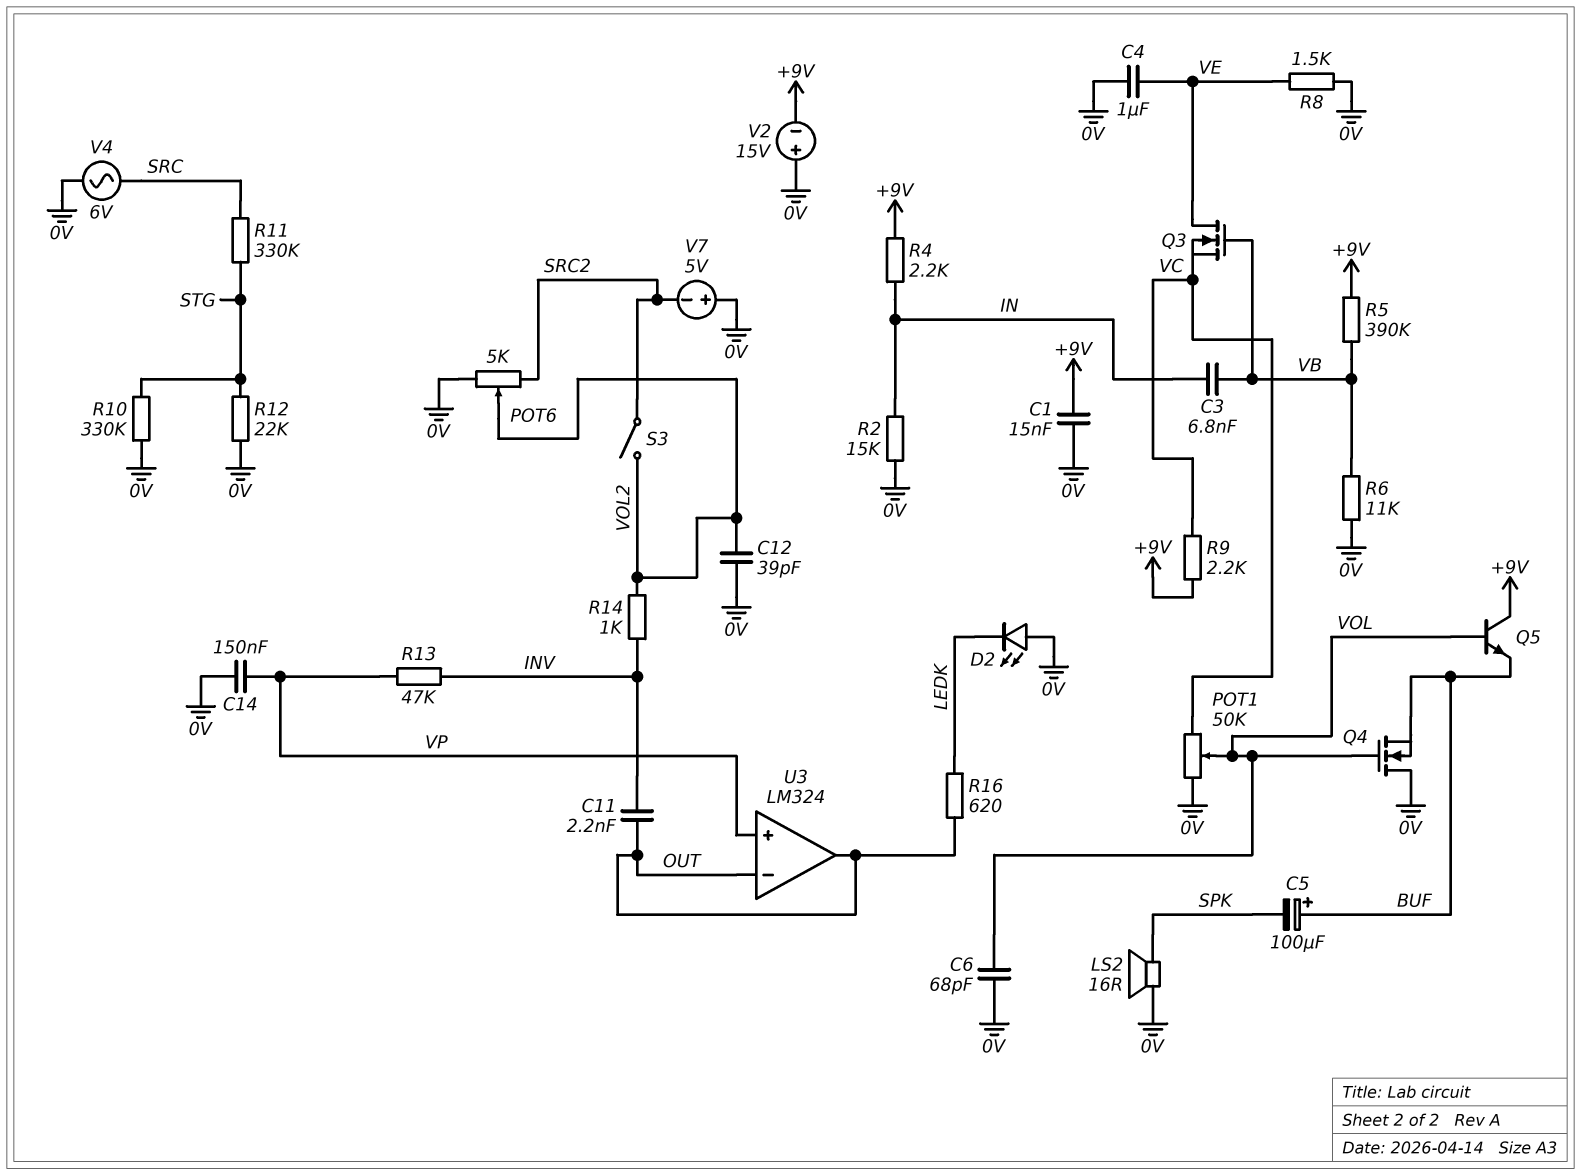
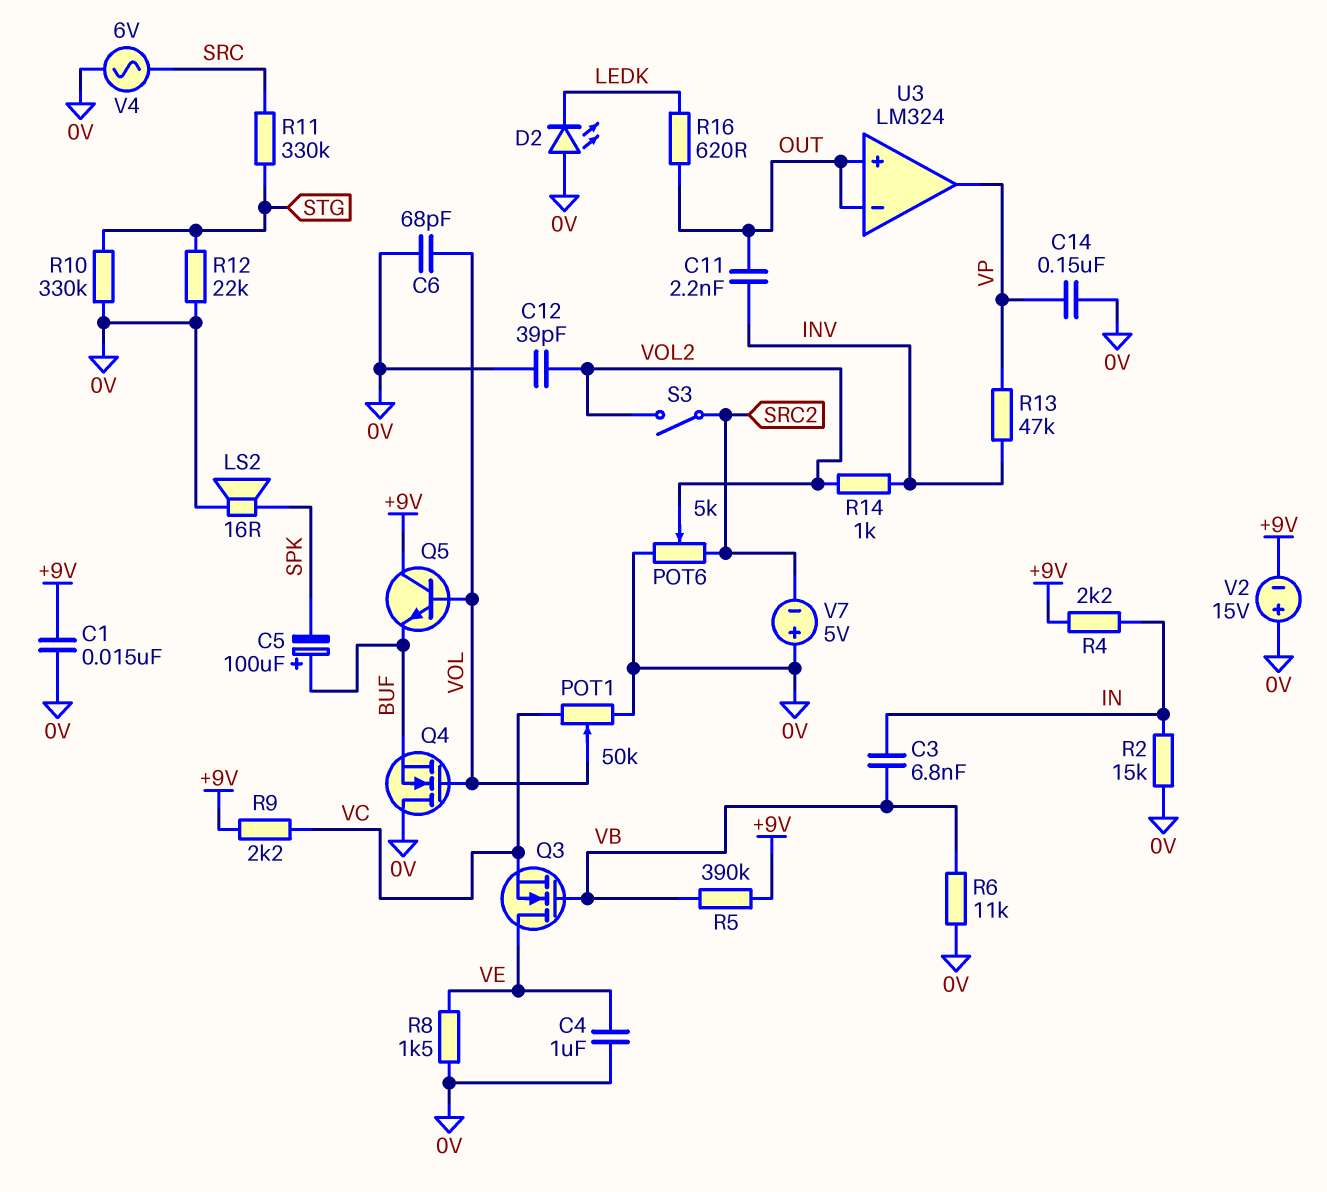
U3 pin in+: VP -> OUT
U3 pin out: OUT -> VP

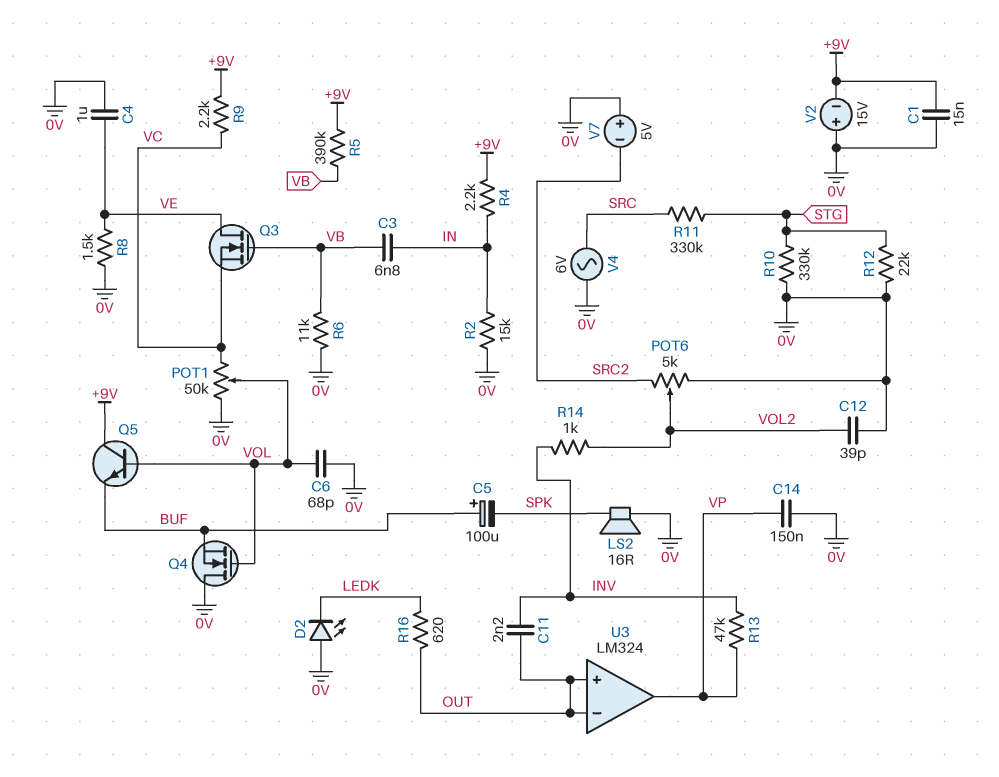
S3: switch (SRC2, VOL2) -> none

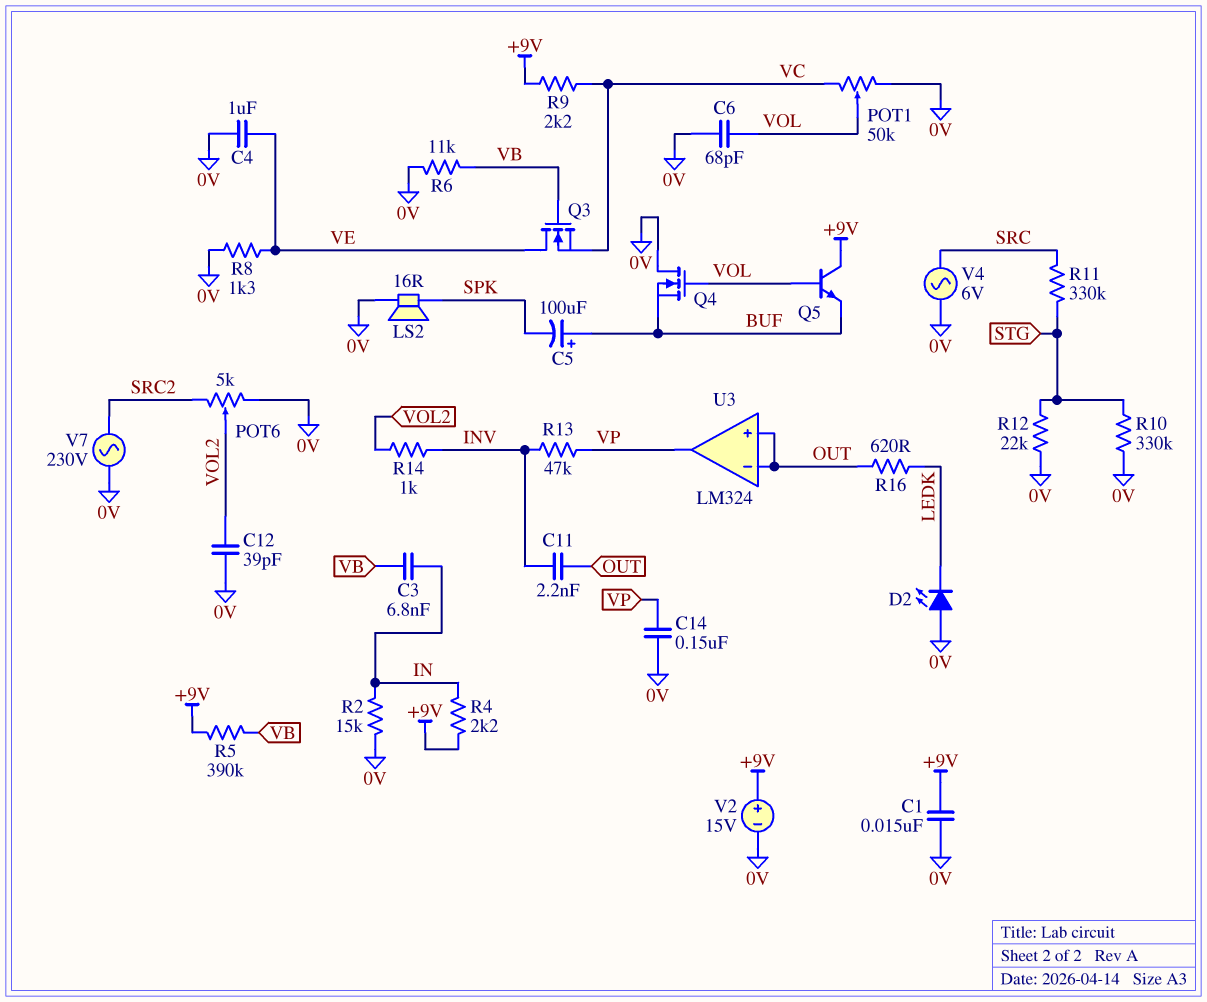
R8: 1.5k (0V, VE) -> 1.3k (0V, VE)
V2: 15V (plus 0V, minus +9V) -> 15V (plus +9V, minus 0V)
V7: 5V (plus 0V, minus SRC2) -> AC 230V (0V, SRC2)

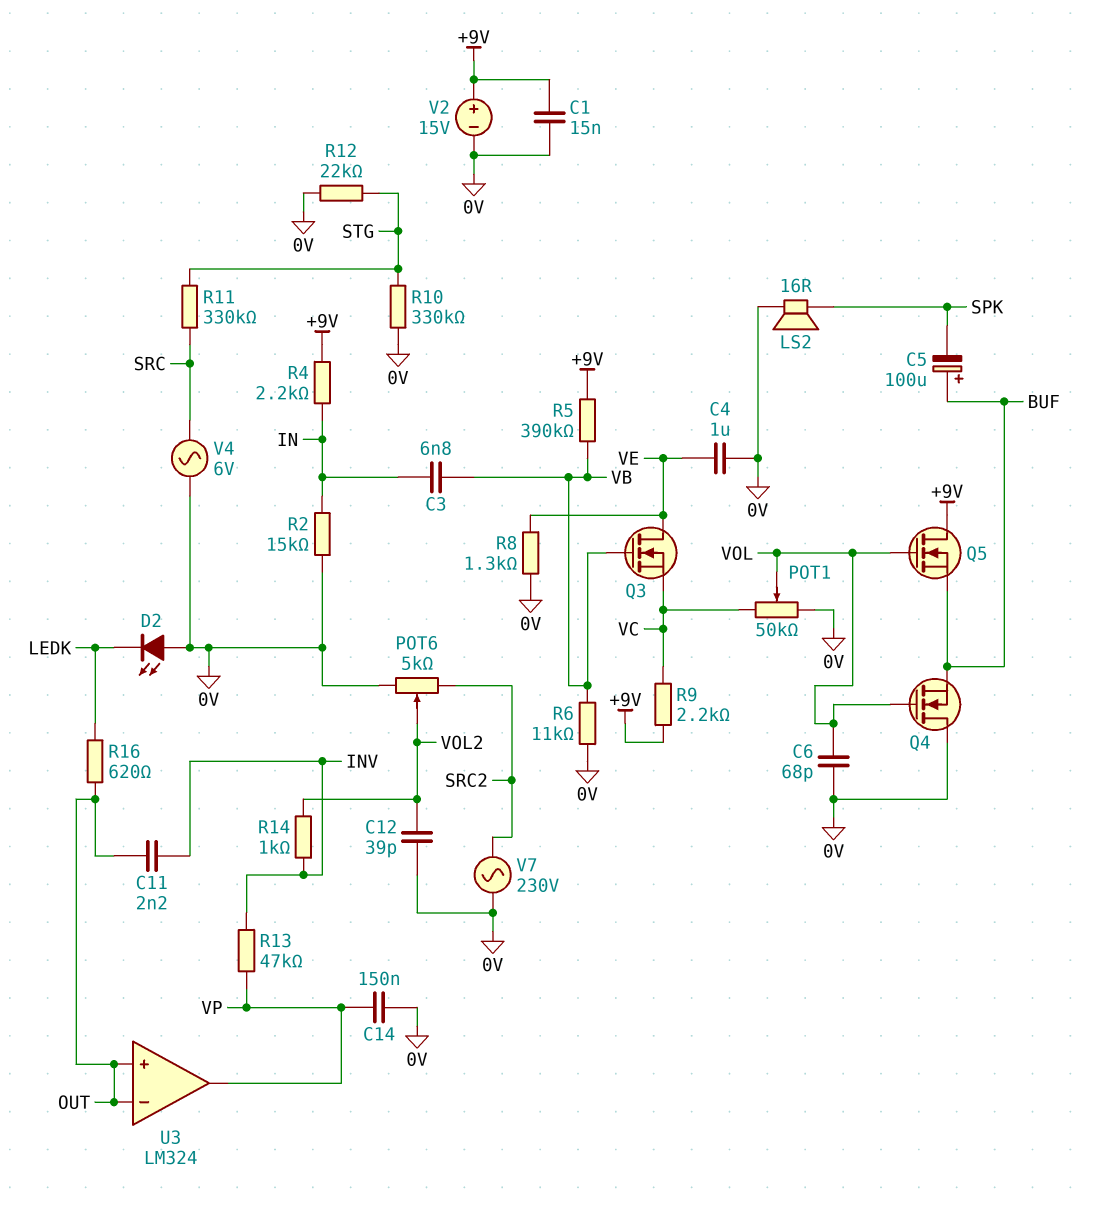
Q5: NPN (B VOL, C +9V, E BUF) -> NMOS (G VOL, D +9V, S BUF)

